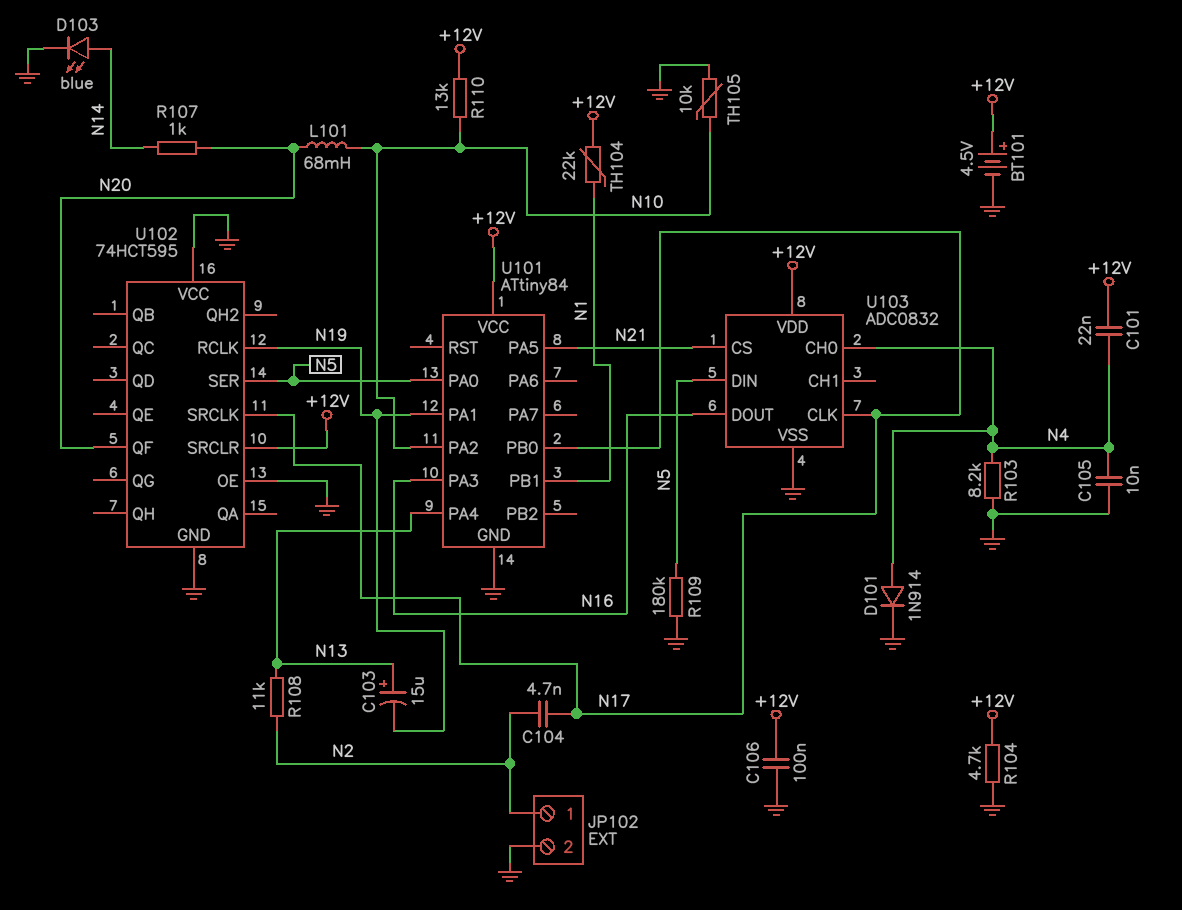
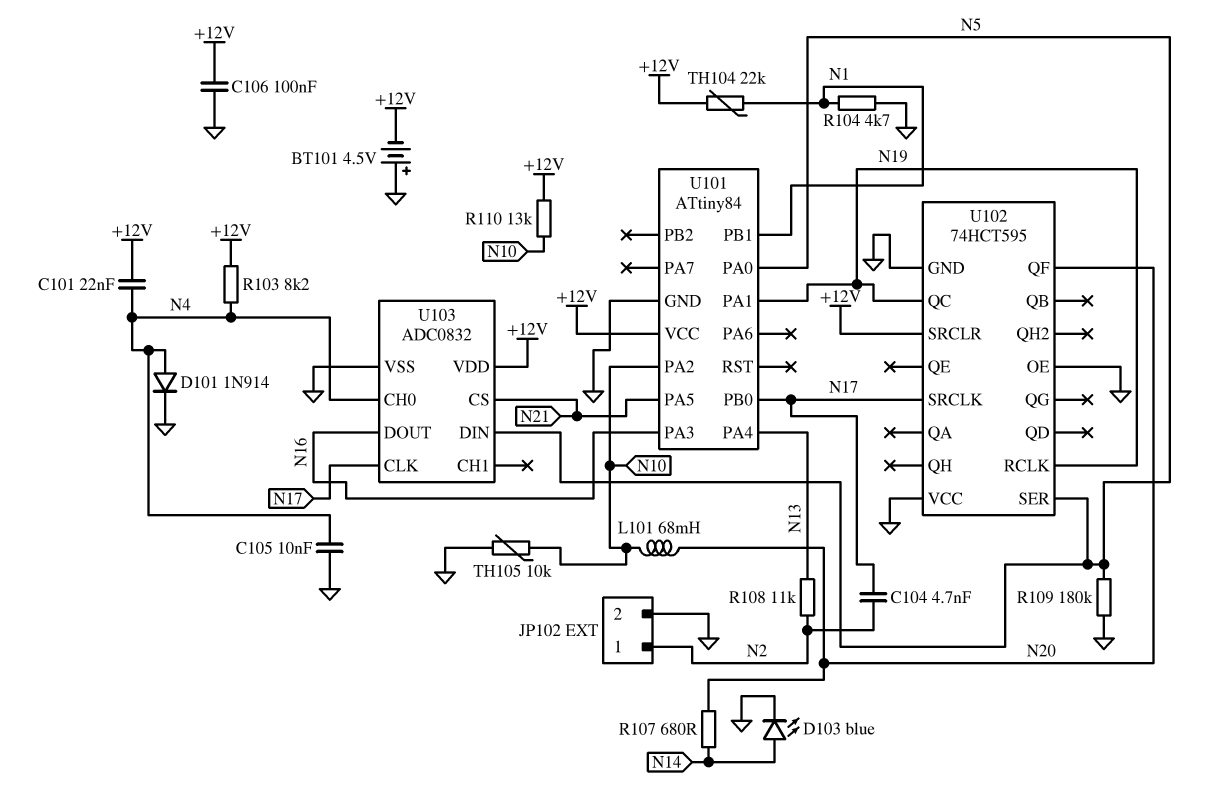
BT101: 4.5V (plus +12V, minus GND) -> 4.5V (plus GND, minus +12V)
C103: 15uF (plus N13, minus N19) -> none
R103: 8.2k (GND, N4) -> 8.2k (+12V, N4)
R104: 4.7k (+12V, GND) -> 4.7k (GND, N1)
R107: 1k (N14, N20) -> 680 (N14, N20)
U102 pin QC: none -> N19

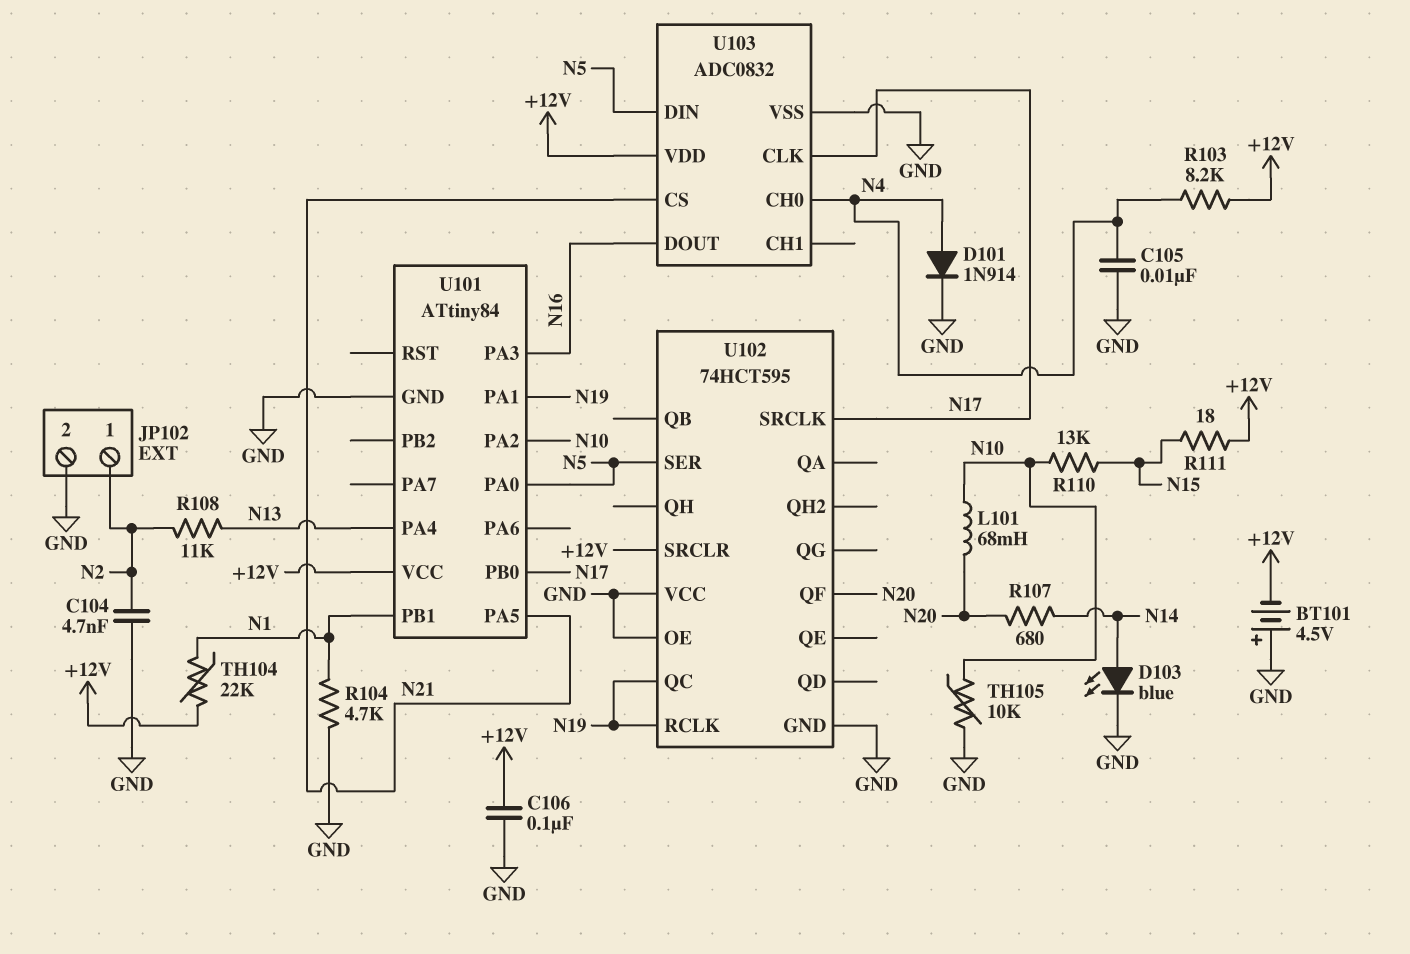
C101: 22nF (+12V, N4) -> none
C104: 4.7nF (N2, N17) -> 4.7nF (GND, N2)
R109: 180k (GND, N5) -> none
R110: 13k (+12V, N10) -> 13k (N10, N15)
R111: none -> 18 (+12V, N15)

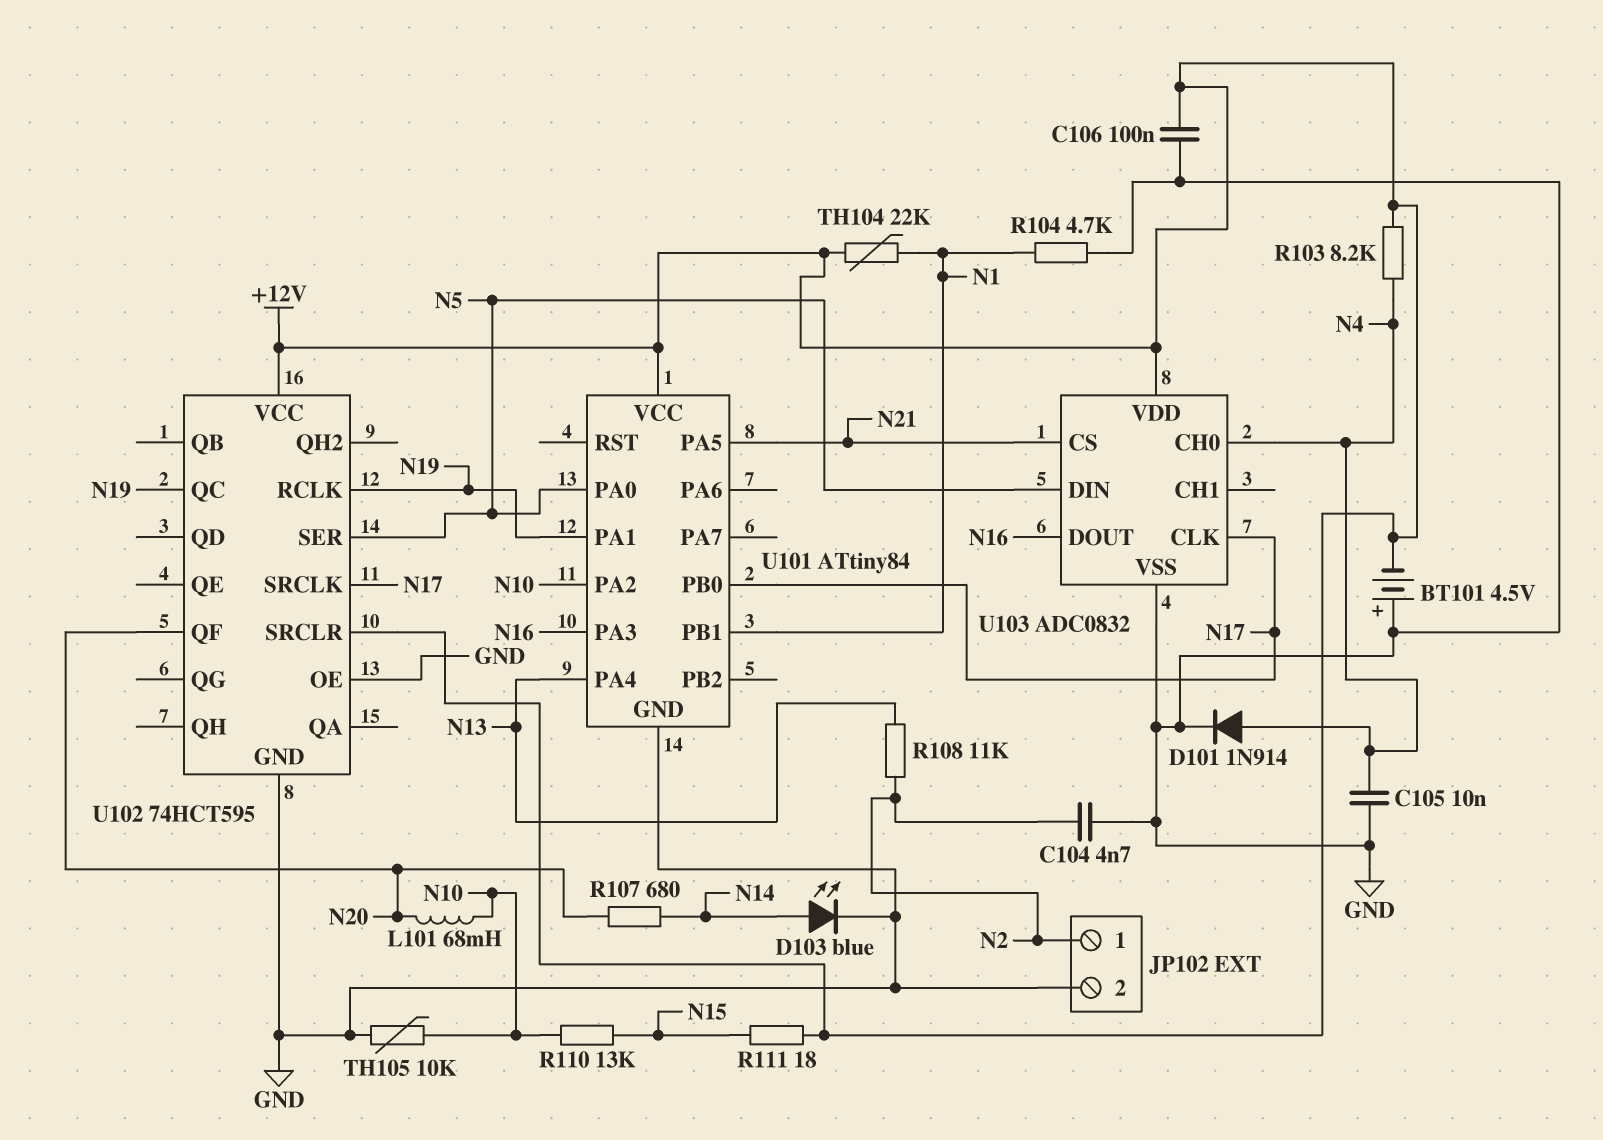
U102 pin VCC: GND -> +12V

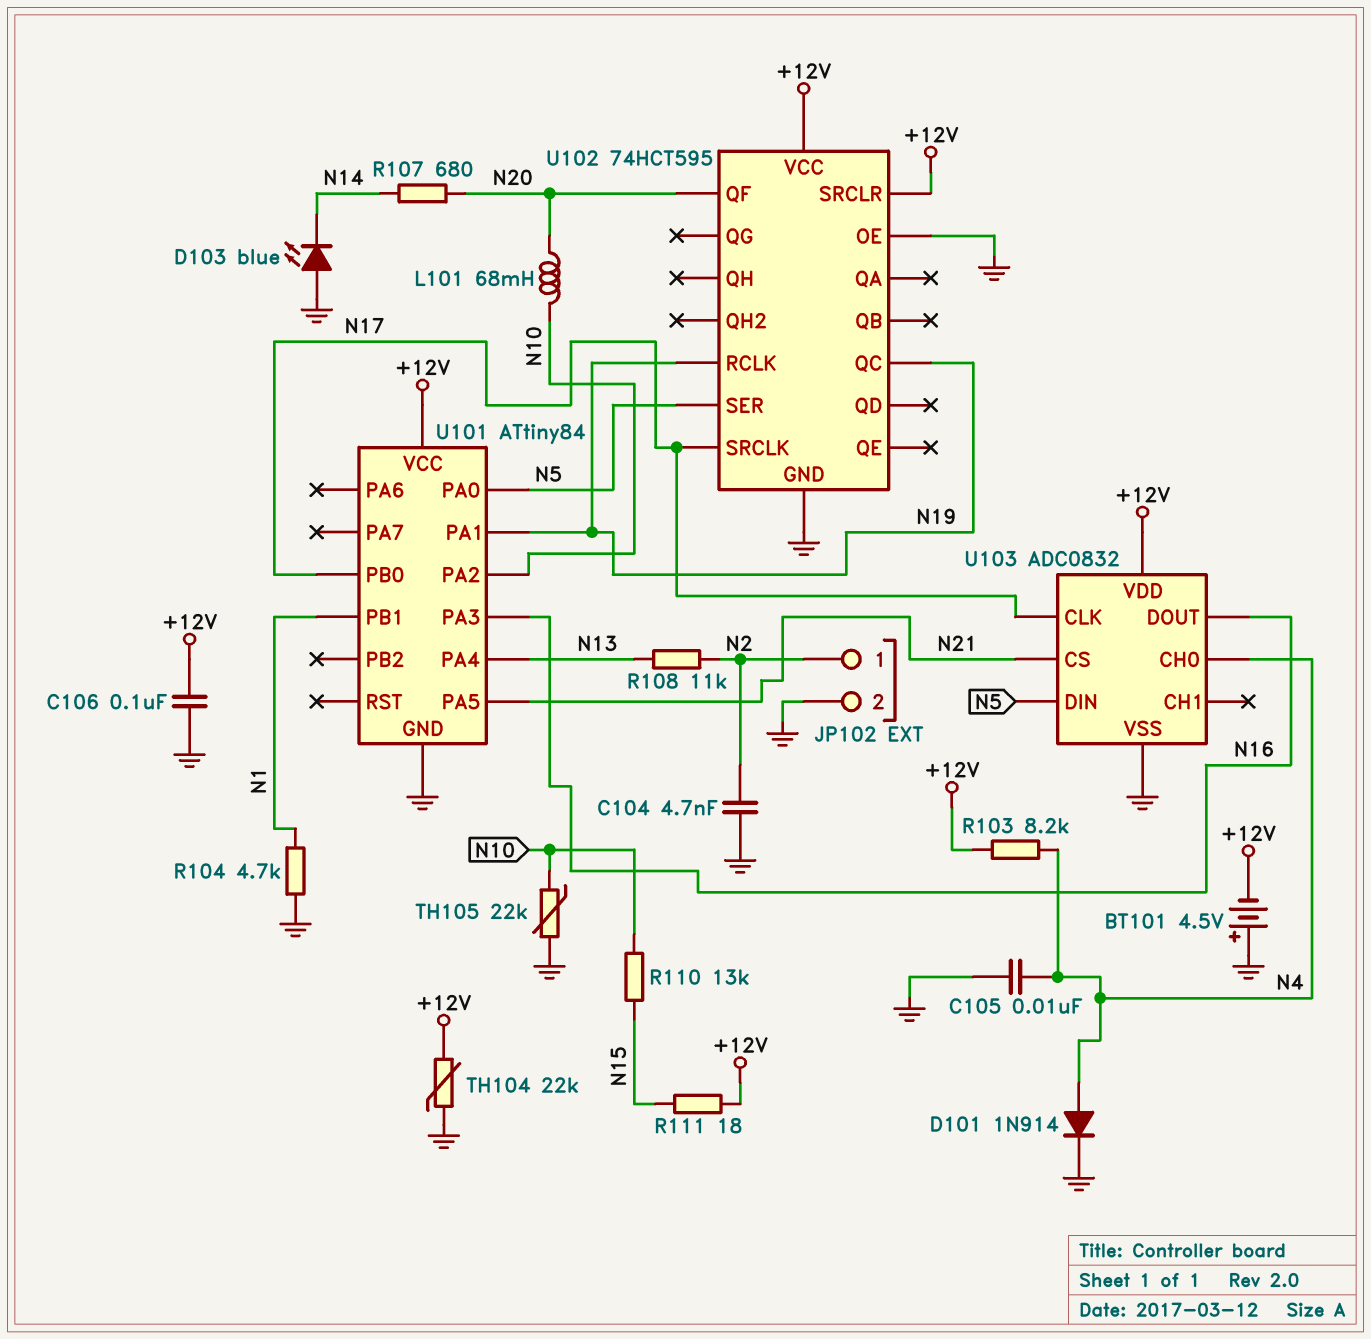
D103: LED blue (A N14, K GND) -> LED blue (A GND, K N14)
TH104: 22k (+12V, N1) -> 22k (+12V, GND)
TH105: 10k (GND, N10) -> 22k (GND, N10)

